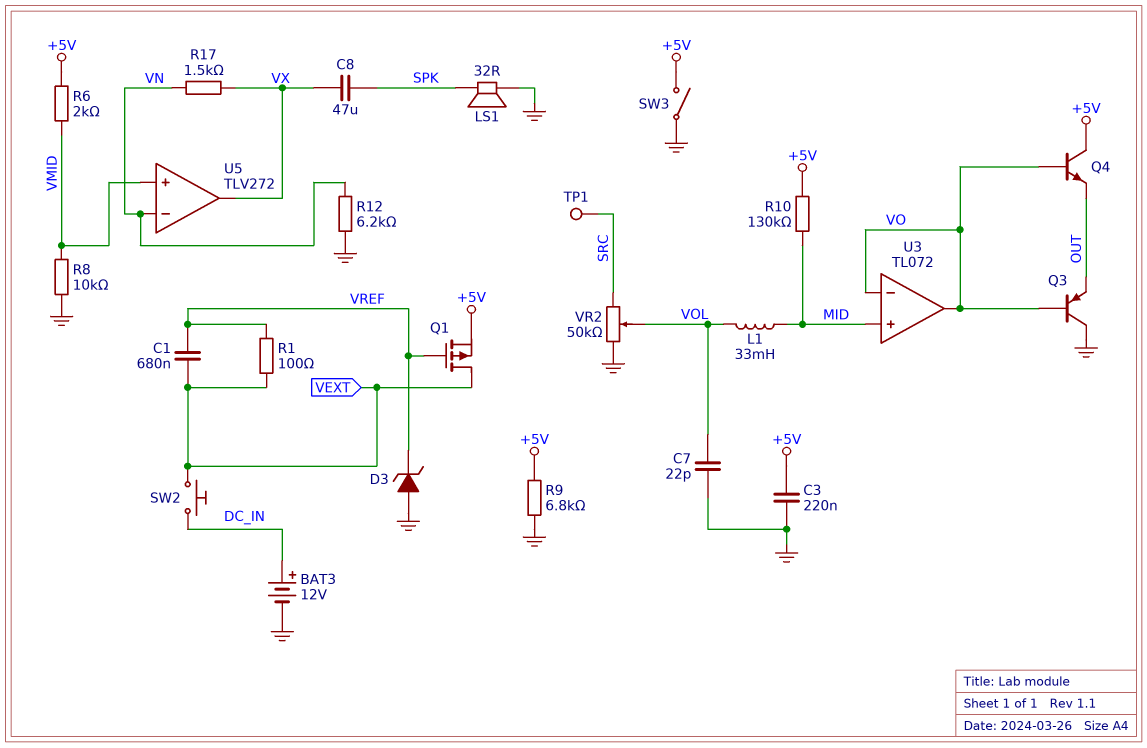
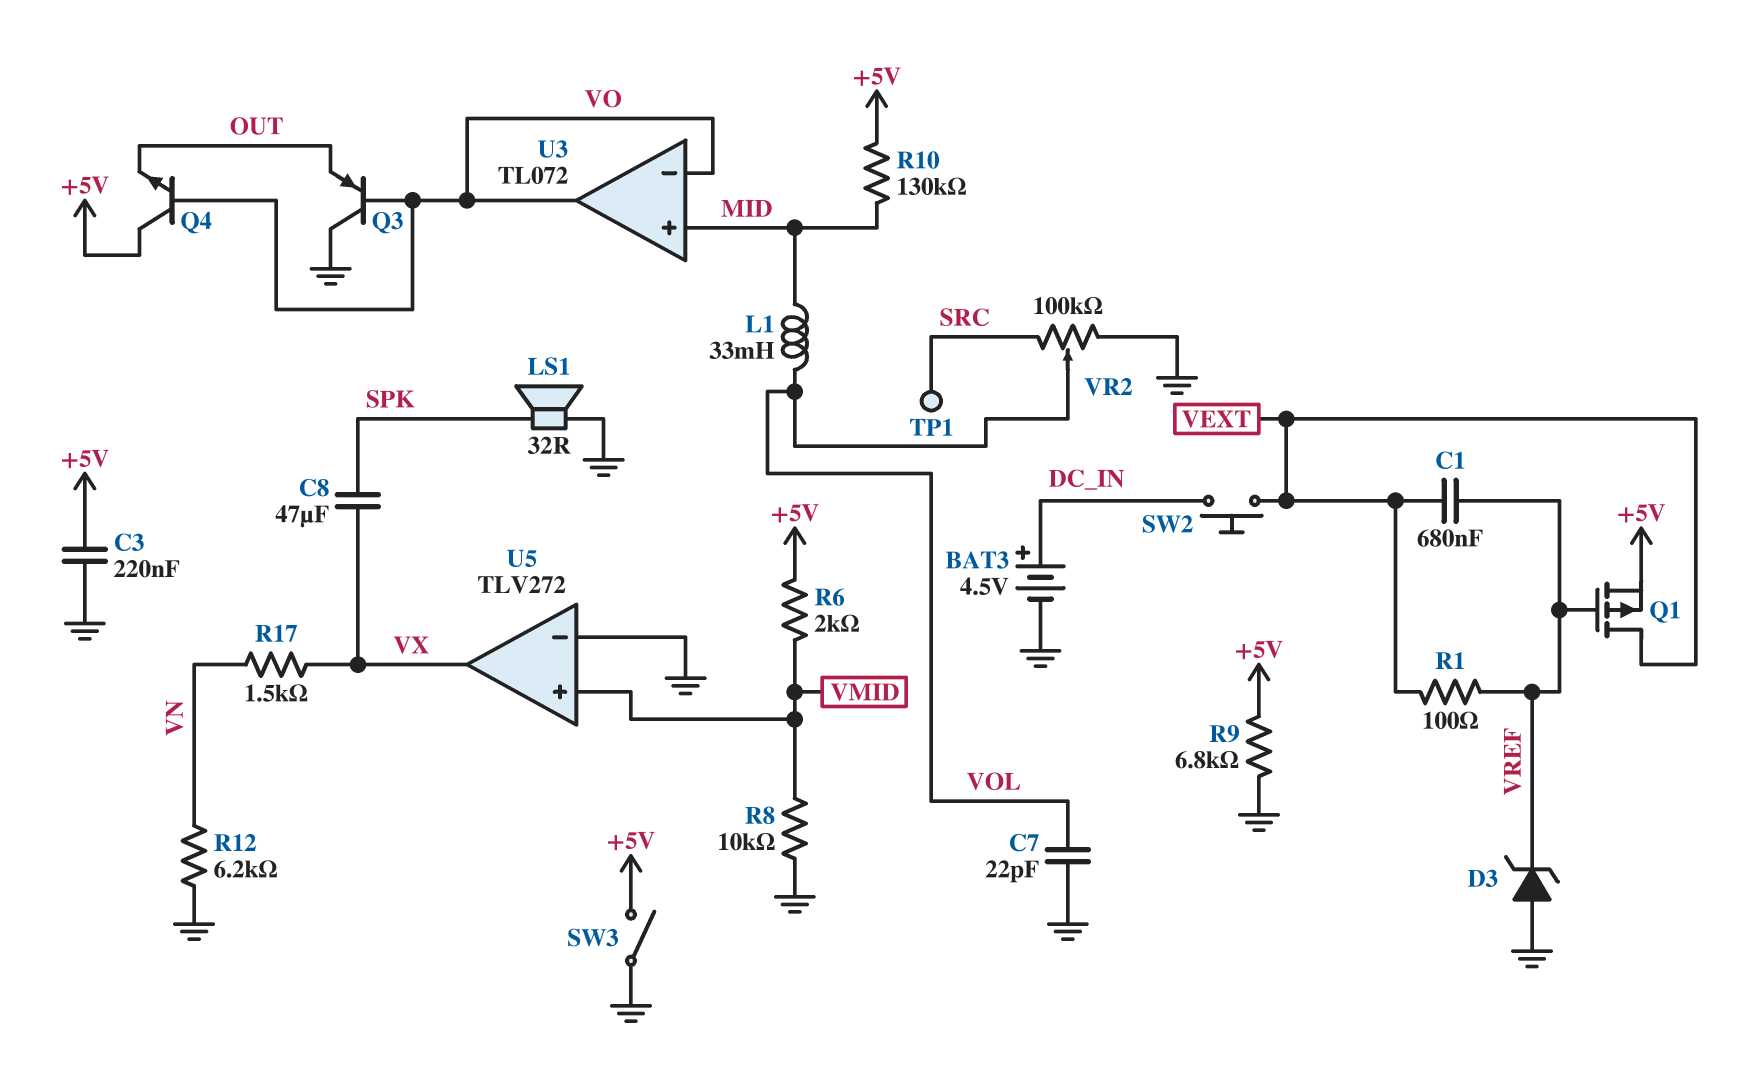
BAT3: 12V (plus DC_IN, minus GND) -> 4.5V (plus DC_IN, minus GND)
U5 pin in-: VN -> GND
VR2: 50k (GND, SRC, wiper VOL) -> 100k (GND, SRC, wiper VOL)

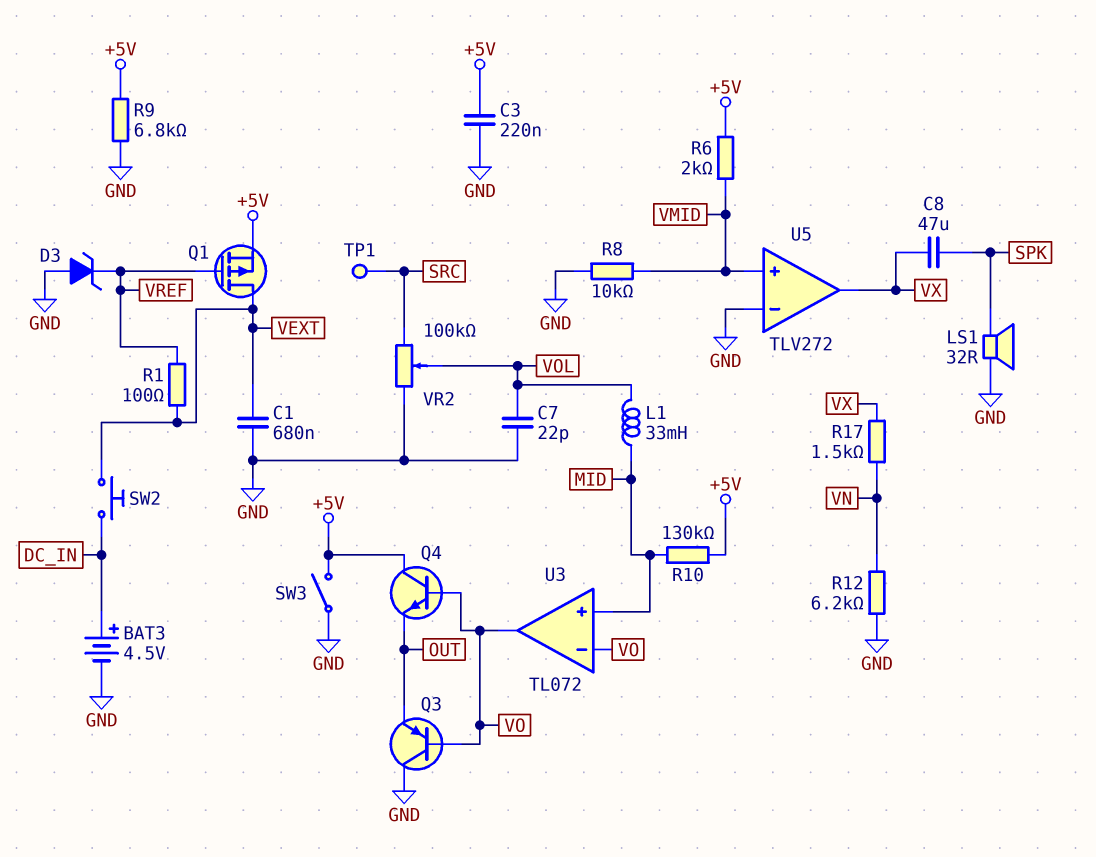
C1: 680nF (VEXT, VREF) -> 680nF (GND, VEXT)

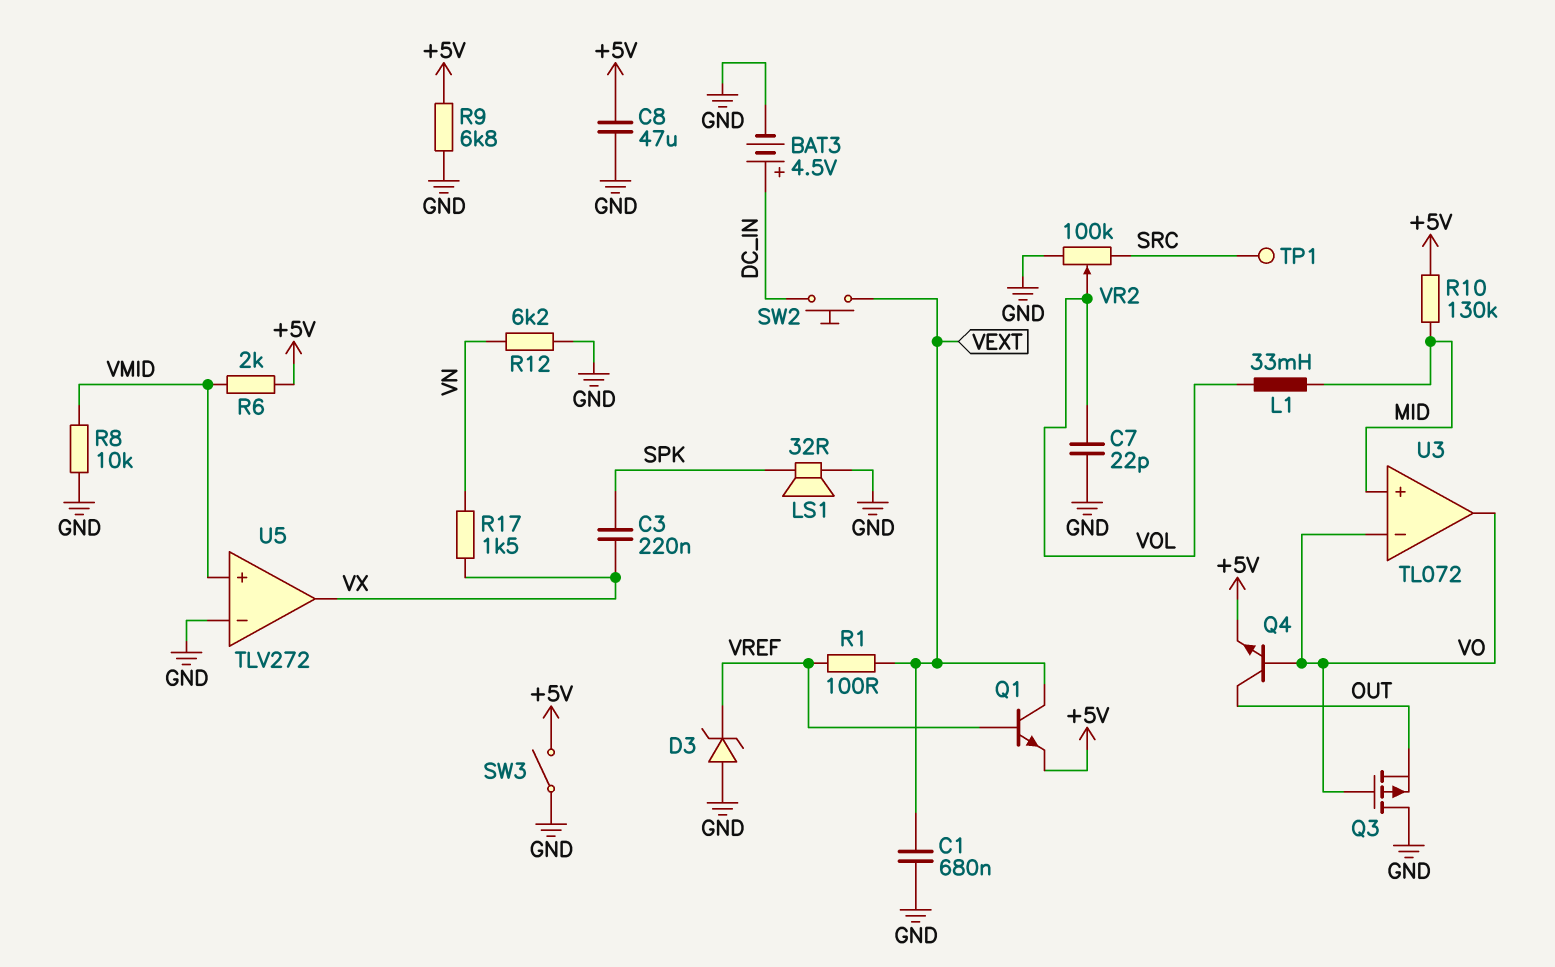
C3: 220nF (+5V, GND) -> 220nF (SPK, VX)
C8: 47uF (SPK, VX) -> 47uF (+5V, GND)
Q1: PMOS (G VREF, D VEXT, S +5V) -> NPN (B VREF, C VEXT, E +5V)
Q3: PNP (B VO, C GND, E OUT) -> PMOS (G VO, D GND, S OUT)
Q4: NPN (B VO, C +5V, E OUT) -> NPN (B VO, C OUT, E +5V)

